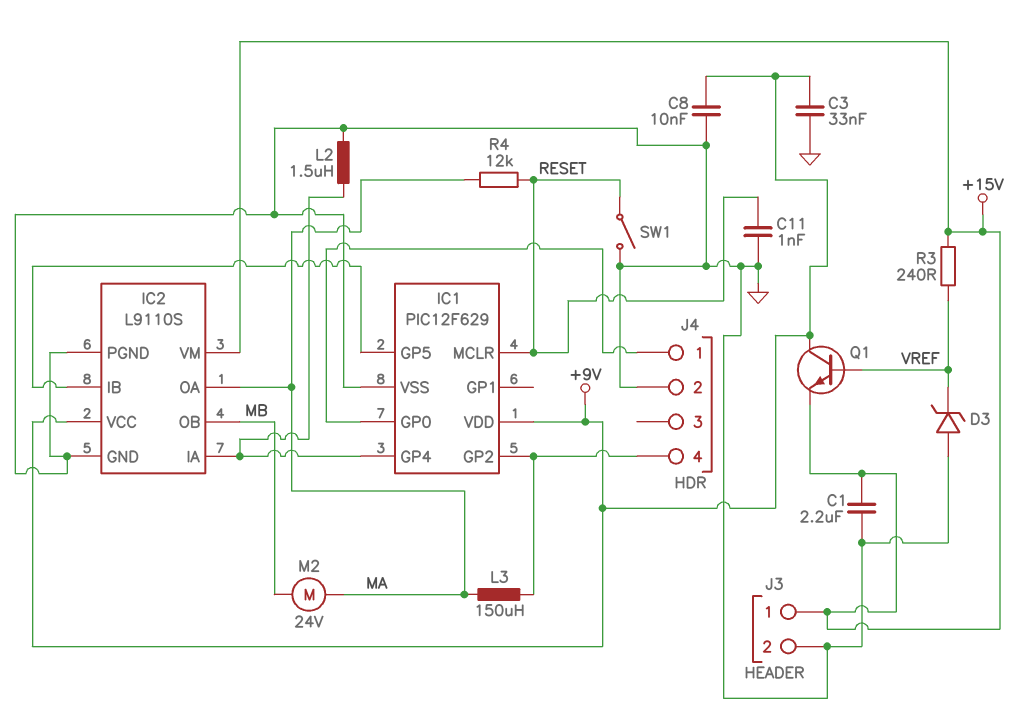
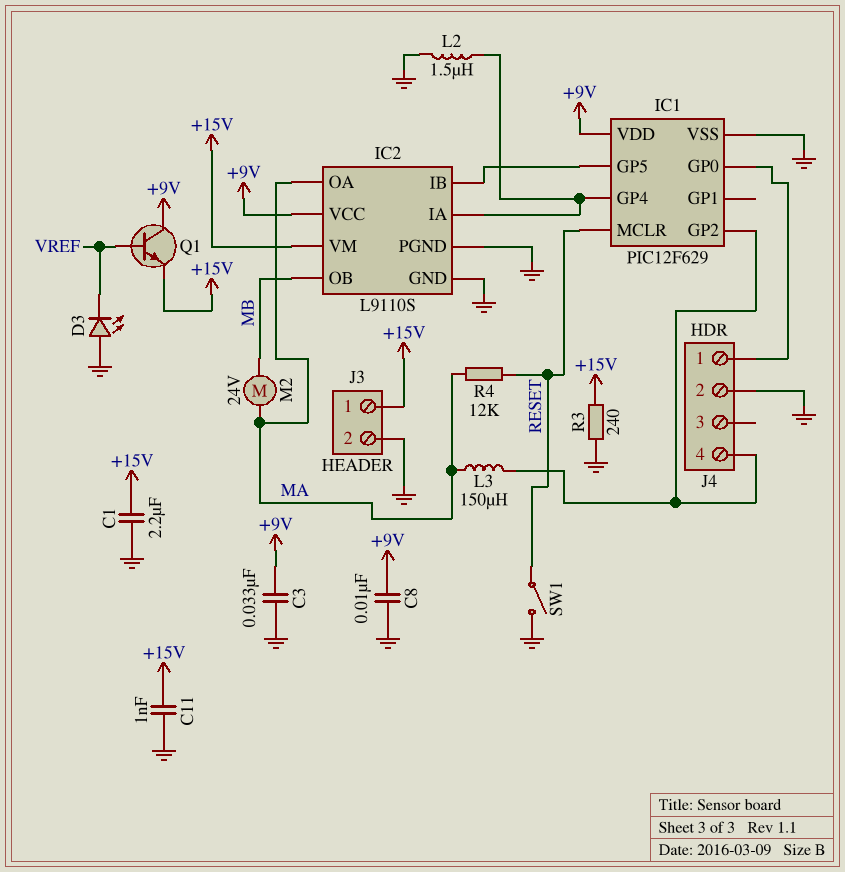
C11: 1nF (GND, RESET) -> 1nF (+15V, GND)
D3: zener (A GND, K VREF) -> LED (A GND, K VREF)
R3: 240 (+15V, VREF) -> 240 (+15V, GND)

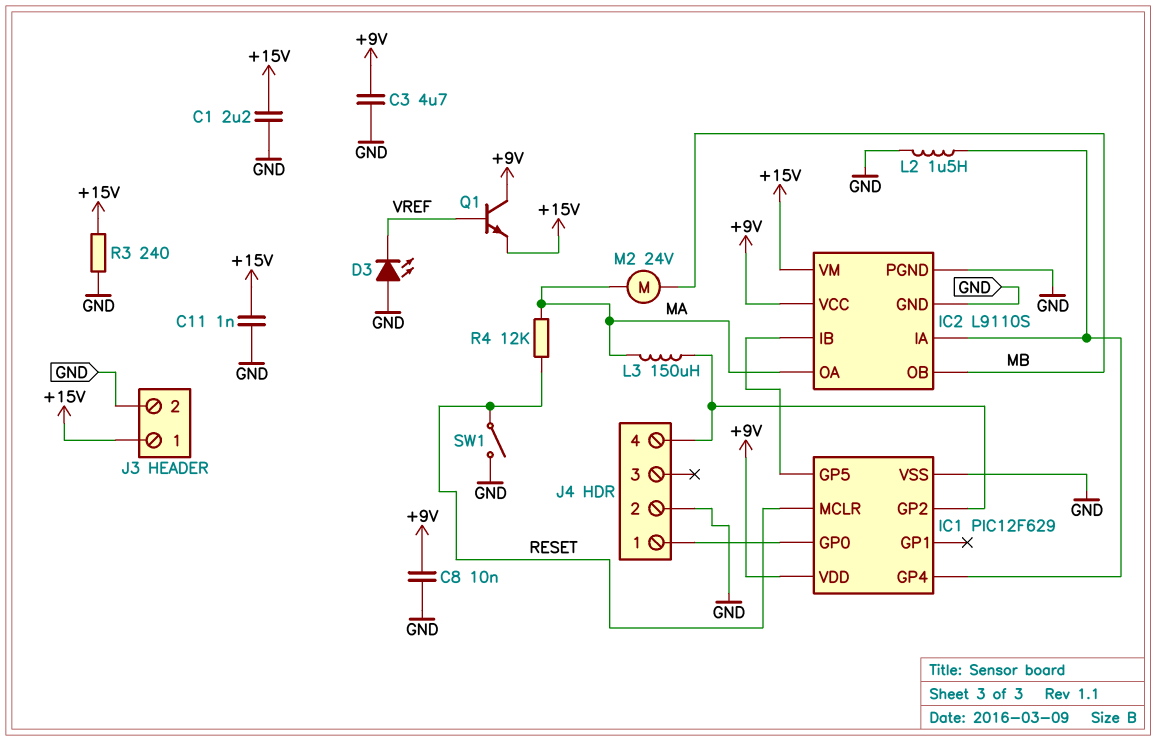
C3: 33nF (+9V, GND) -> 4.7uF (+9V, GND)

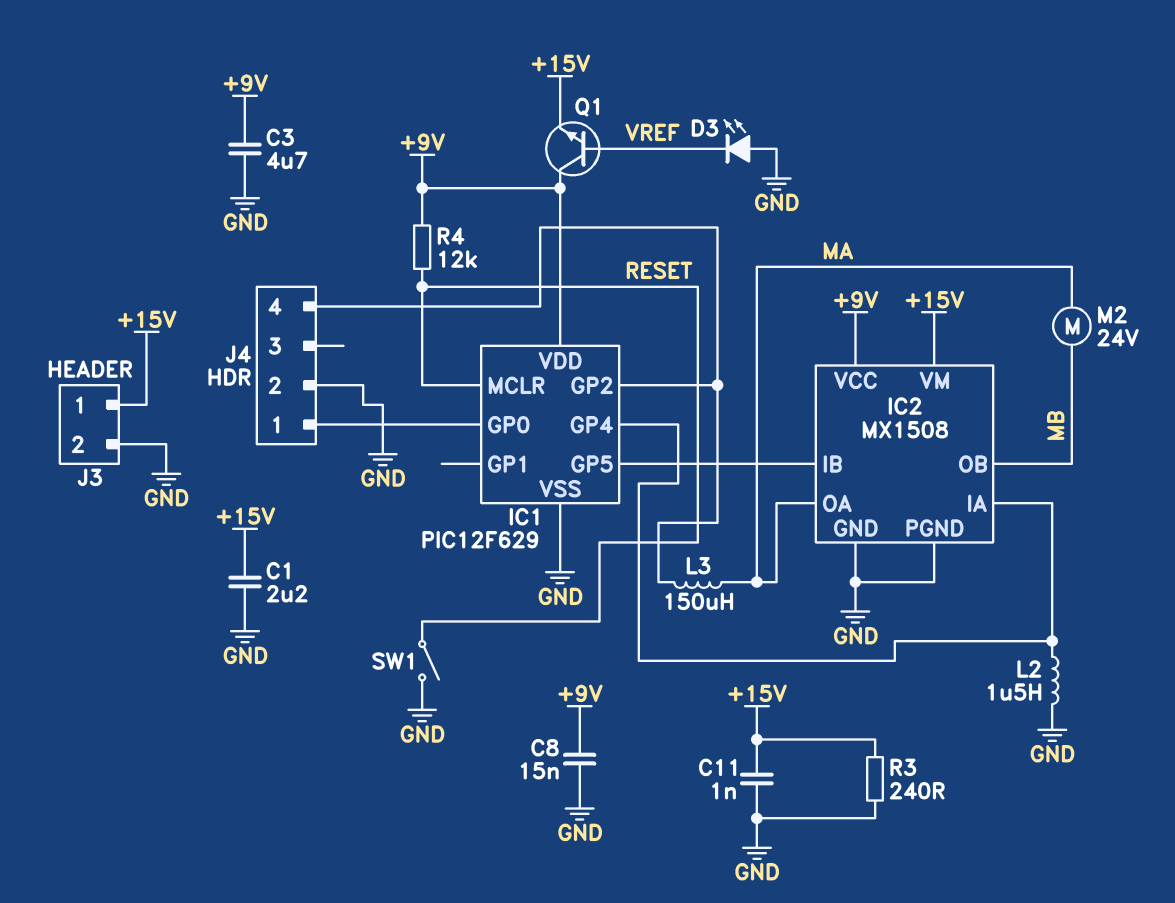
C8: 10nF (+9V, GND) -> 15nF (+9V, GND)
IC2: L9110S -> MX1508
R4: 12k (MA, RESET) -> 12k (+9V, RESET)

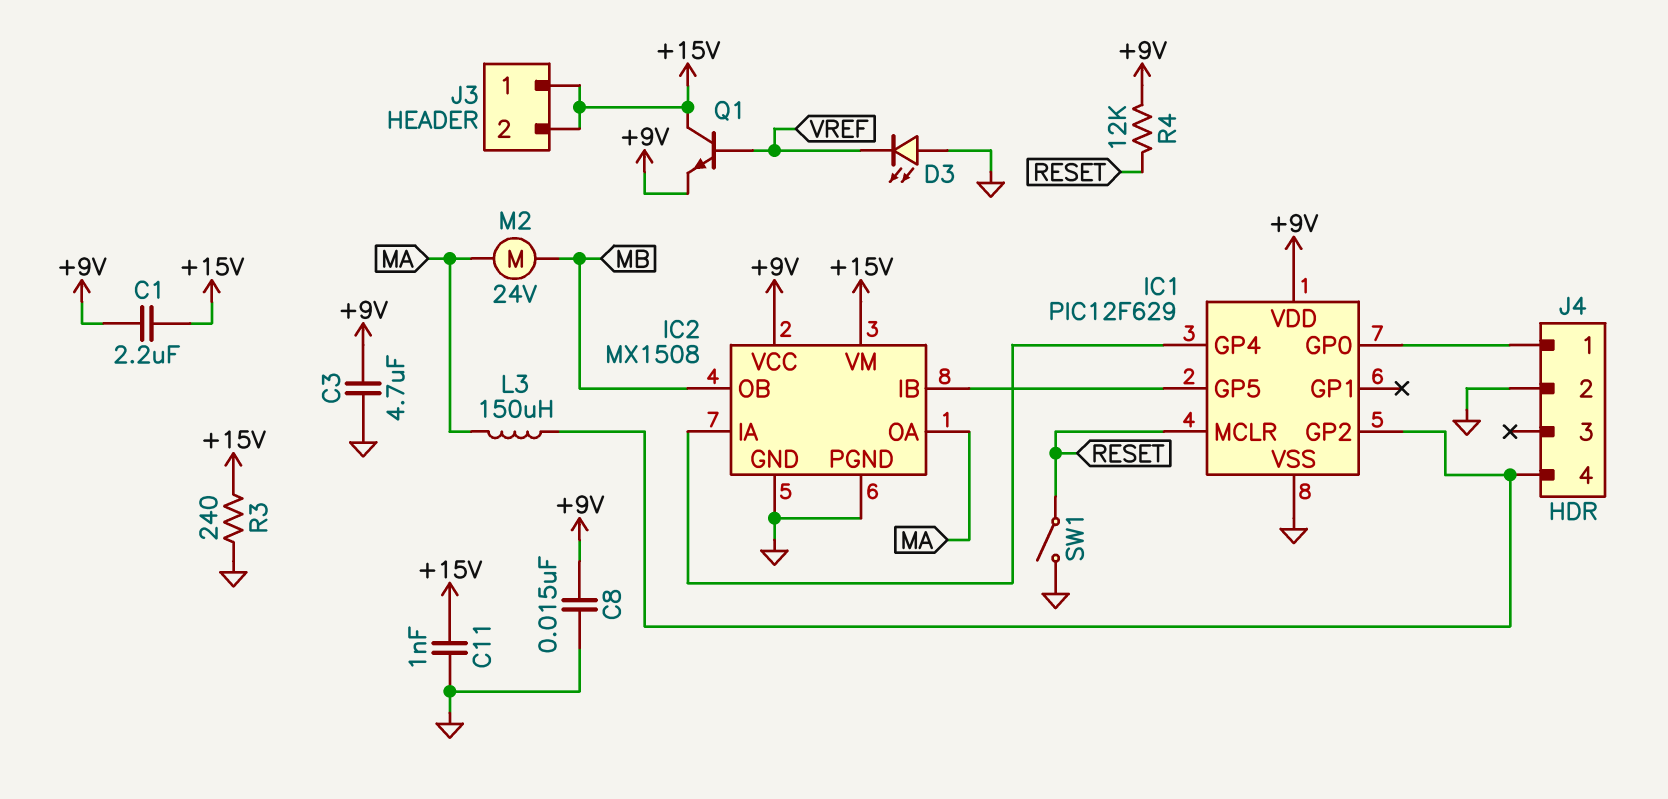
C1: 2.2uF (+15V, GND) -> 2.2uF (+9V, +15V)
J3 pin 2: GND -> +15V
L2: 1.5uH (GND, IC1/GP4) -> none
Q1: NPN (B VREF, C +9V, E +15V) -> NPN (B VREF, C +15V, E +9V)

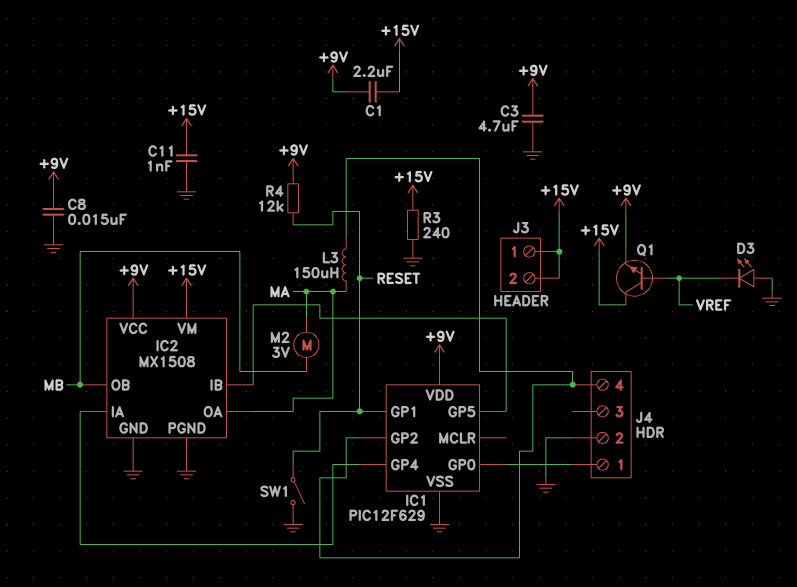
IC1 pin GP1: none -> RESET
IC1 pin MCLR: RESET -> none
M2: motor 24V (MA, MB) -> motor 3V (MA, MB)

